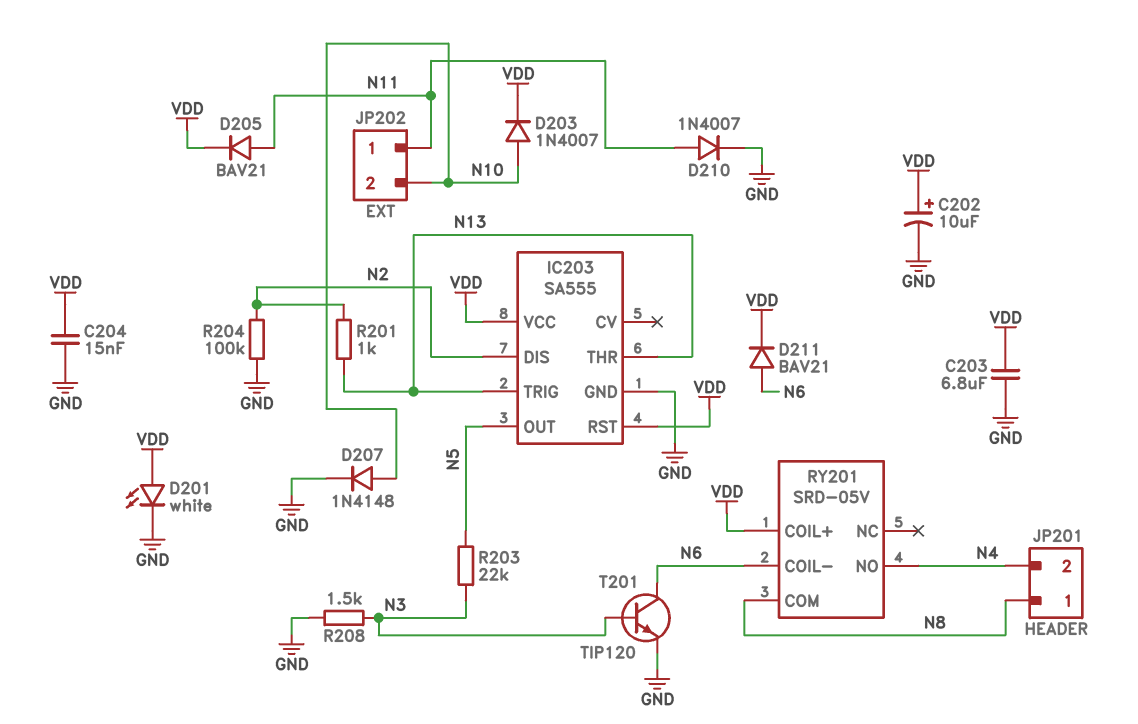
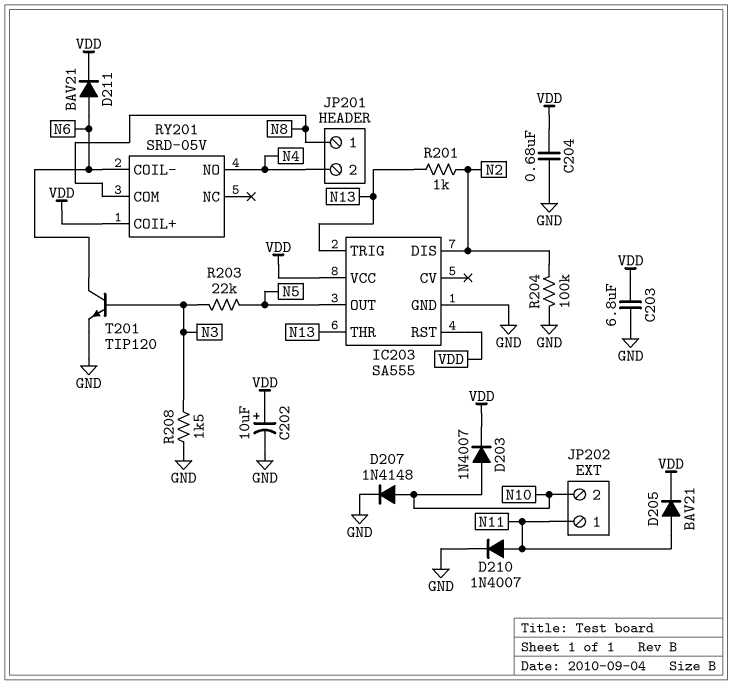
C204: 15nF (GND, VDD) -> 680nF (GND, VDD)
D201: LED white (A VDD, K GND) -> none

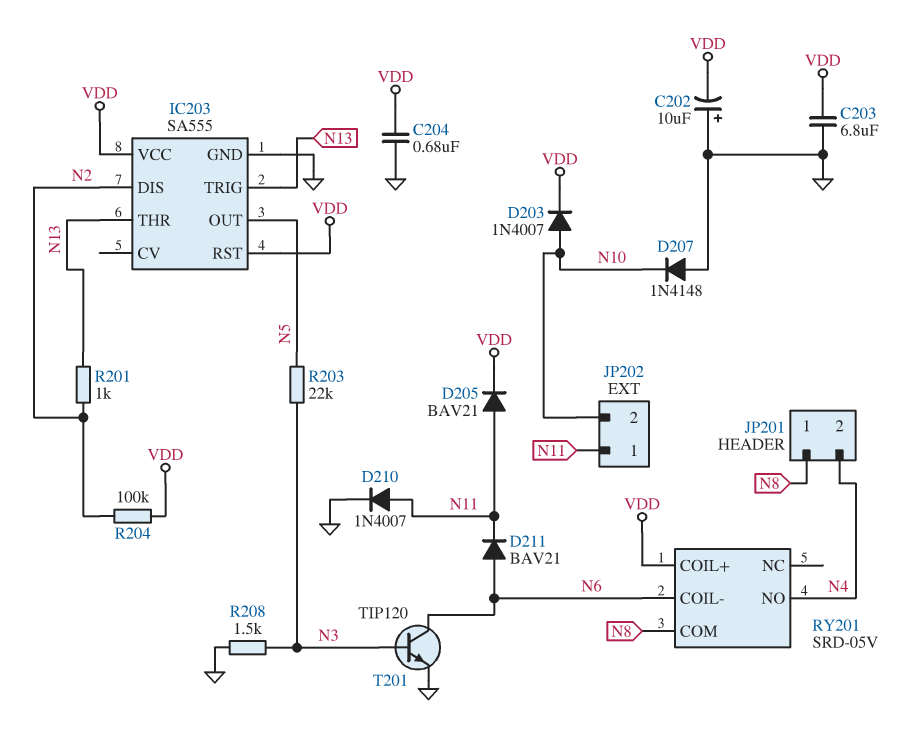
C202: 10uF (plus VDD, minus GND) -> 10uF (plus GND, minus VDD)
D207: diode 1N4148 (A N10, K GND) -> diode 1N4148 (A GND, K N10)
D211: diode BAV21 (A N6, K VDD) -> diode BAV21 (A N6, K N11)
R204: 100k (GND, N2) -> 100k (N2, VDD)

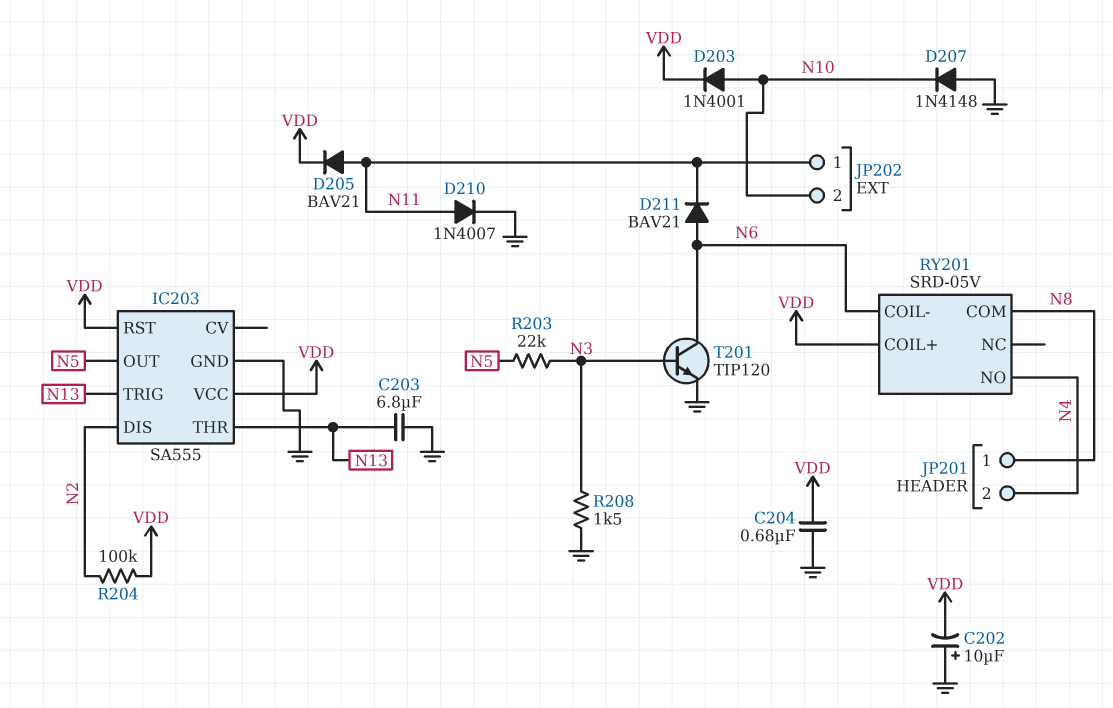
C203: 6.8uF (GND, VDD) -> 6.8uF (GND, N13)
D203: diode 1N4007 (A N10, K VDD) -> diode 1N4001 (A N10, K VDD)
R201: 1k (N2, N13) -> none

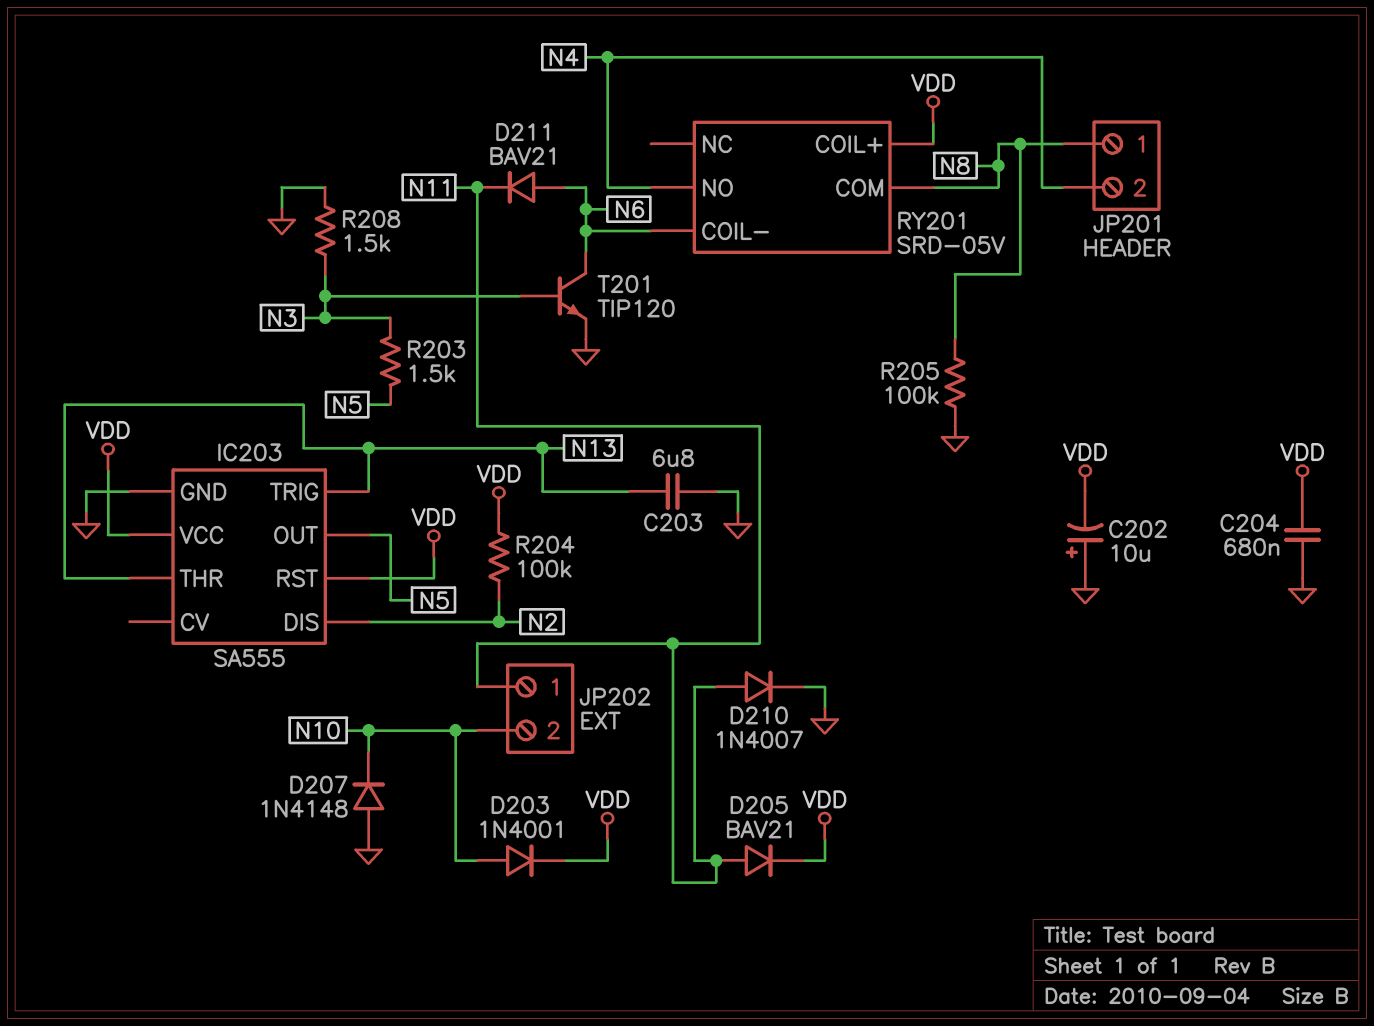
R203: 22k (N3, N5) -> 1.5k (N3, N5)
R205: none -> 100k (GND, N8)

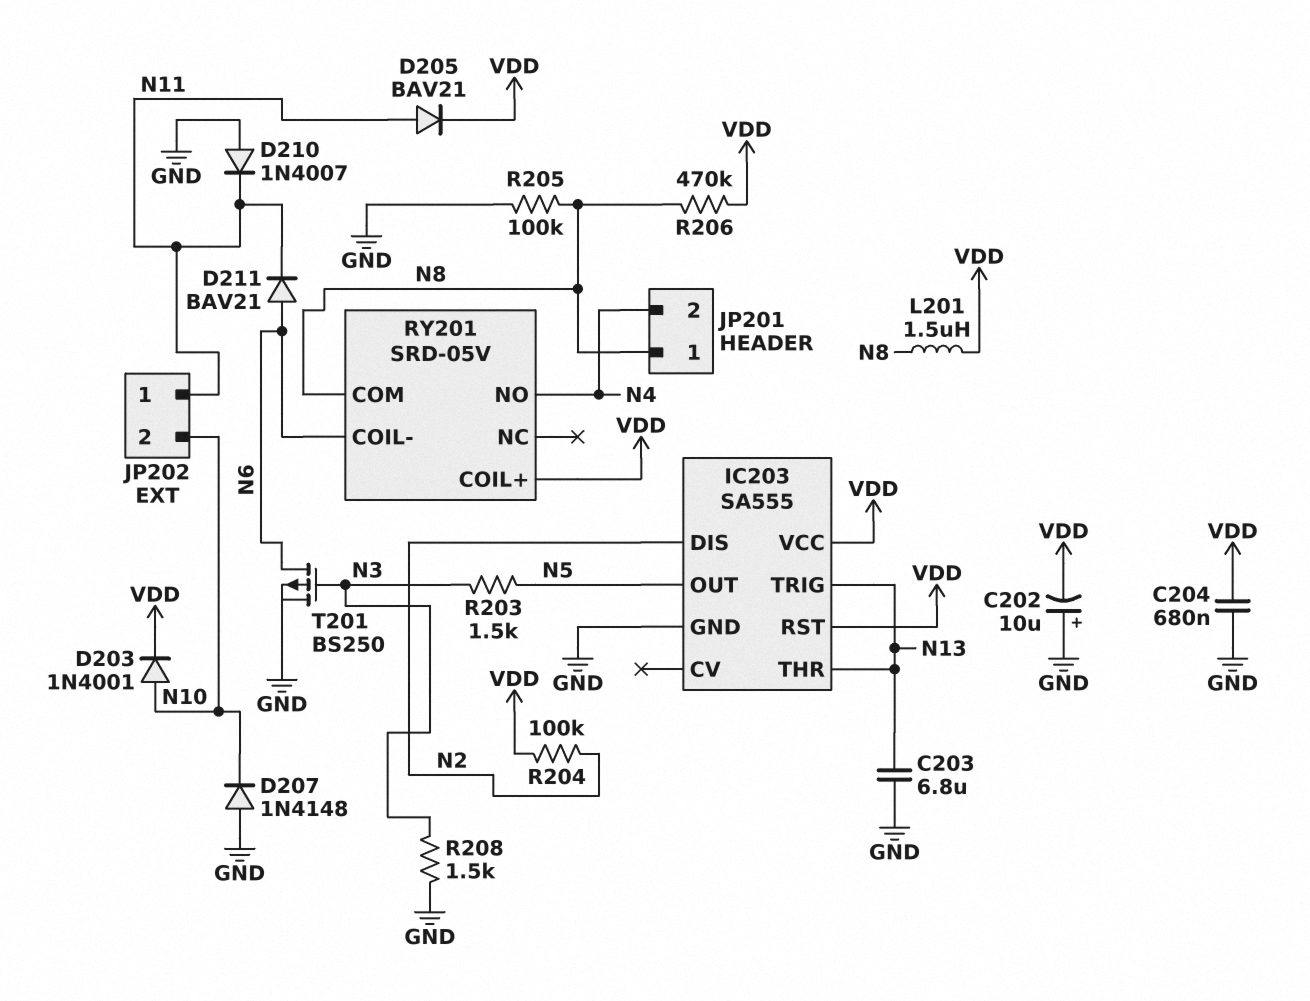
D210: diode 1N4007 (A N11, K GND) -> diode 1N4007 (A GND, K N11)
L201: none -> 1.5uH (N8, VDD)
R206: none -> 470k (N8, VDD)
T201: NPN TIP120 (B N3, C N6, E GND) -> PMOS BS250 (G N3, D N6, S GND)

